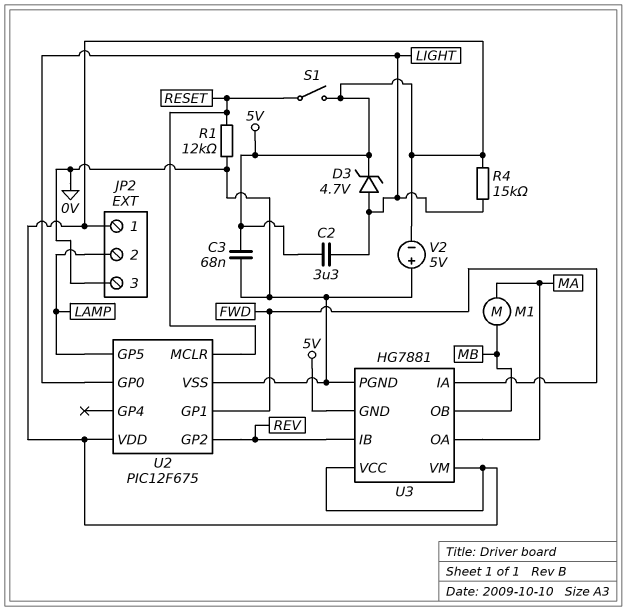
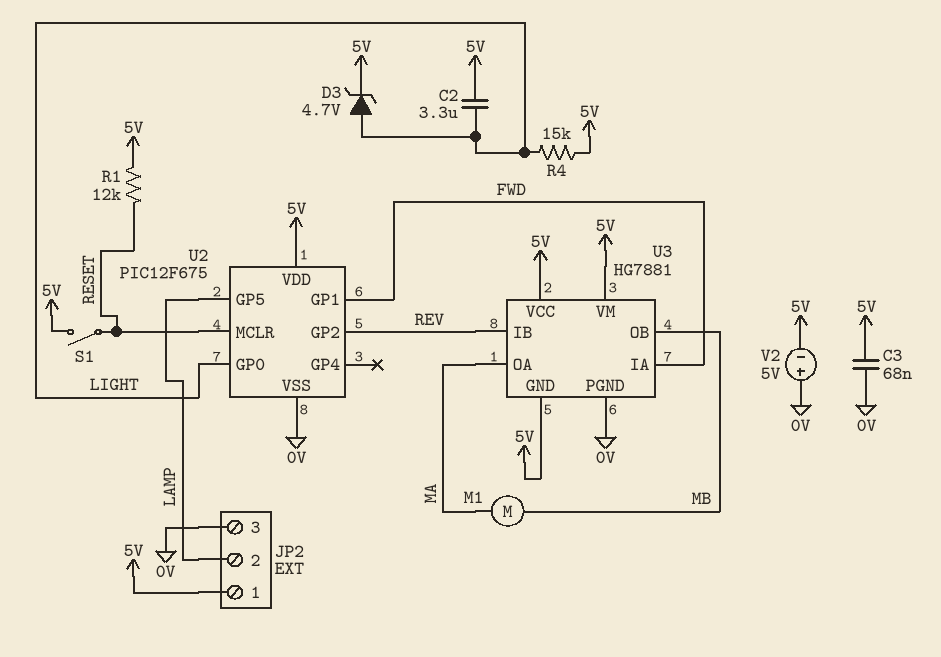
R1: 12k (0V, RESET) -> 12k (5V, RESET)

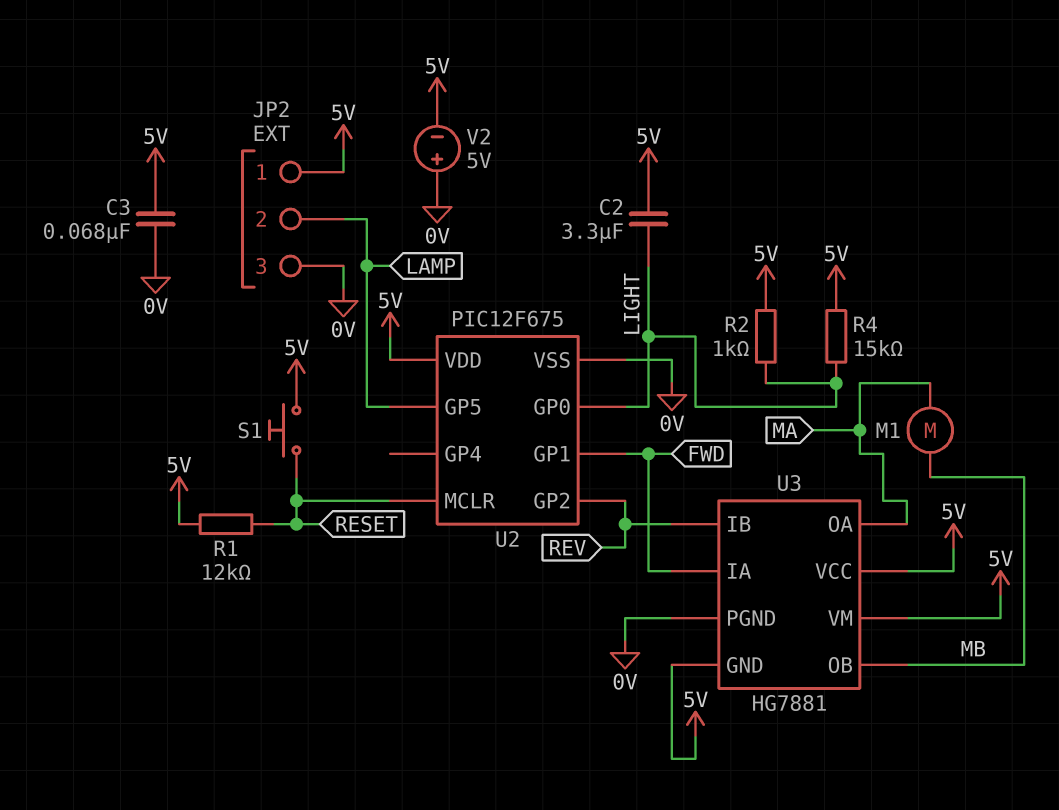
D3: zener 4.7V (A LIGHT, K 5V) -> none
R2: none -> 1k (5V, LIGHT)
S1: switch (5V, RESET) -> button (5V, RESET)

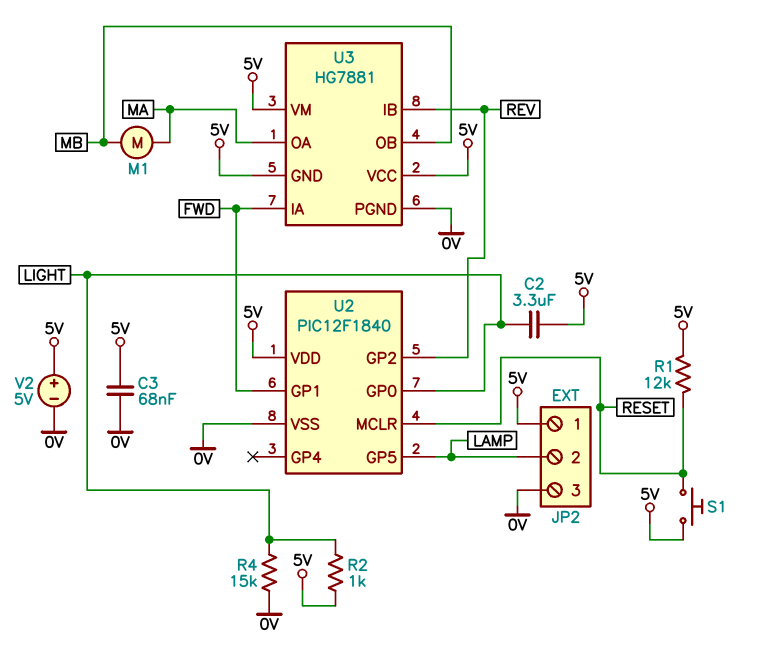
R4: 15k (5V, LIGHT) -> 15k (0V, LIGHT)
U2: PIC12F675 -> PIC12F1840
V2: 5V (plus 0V, minus 5V) -> 5V (plus 5V, minus 0V)

